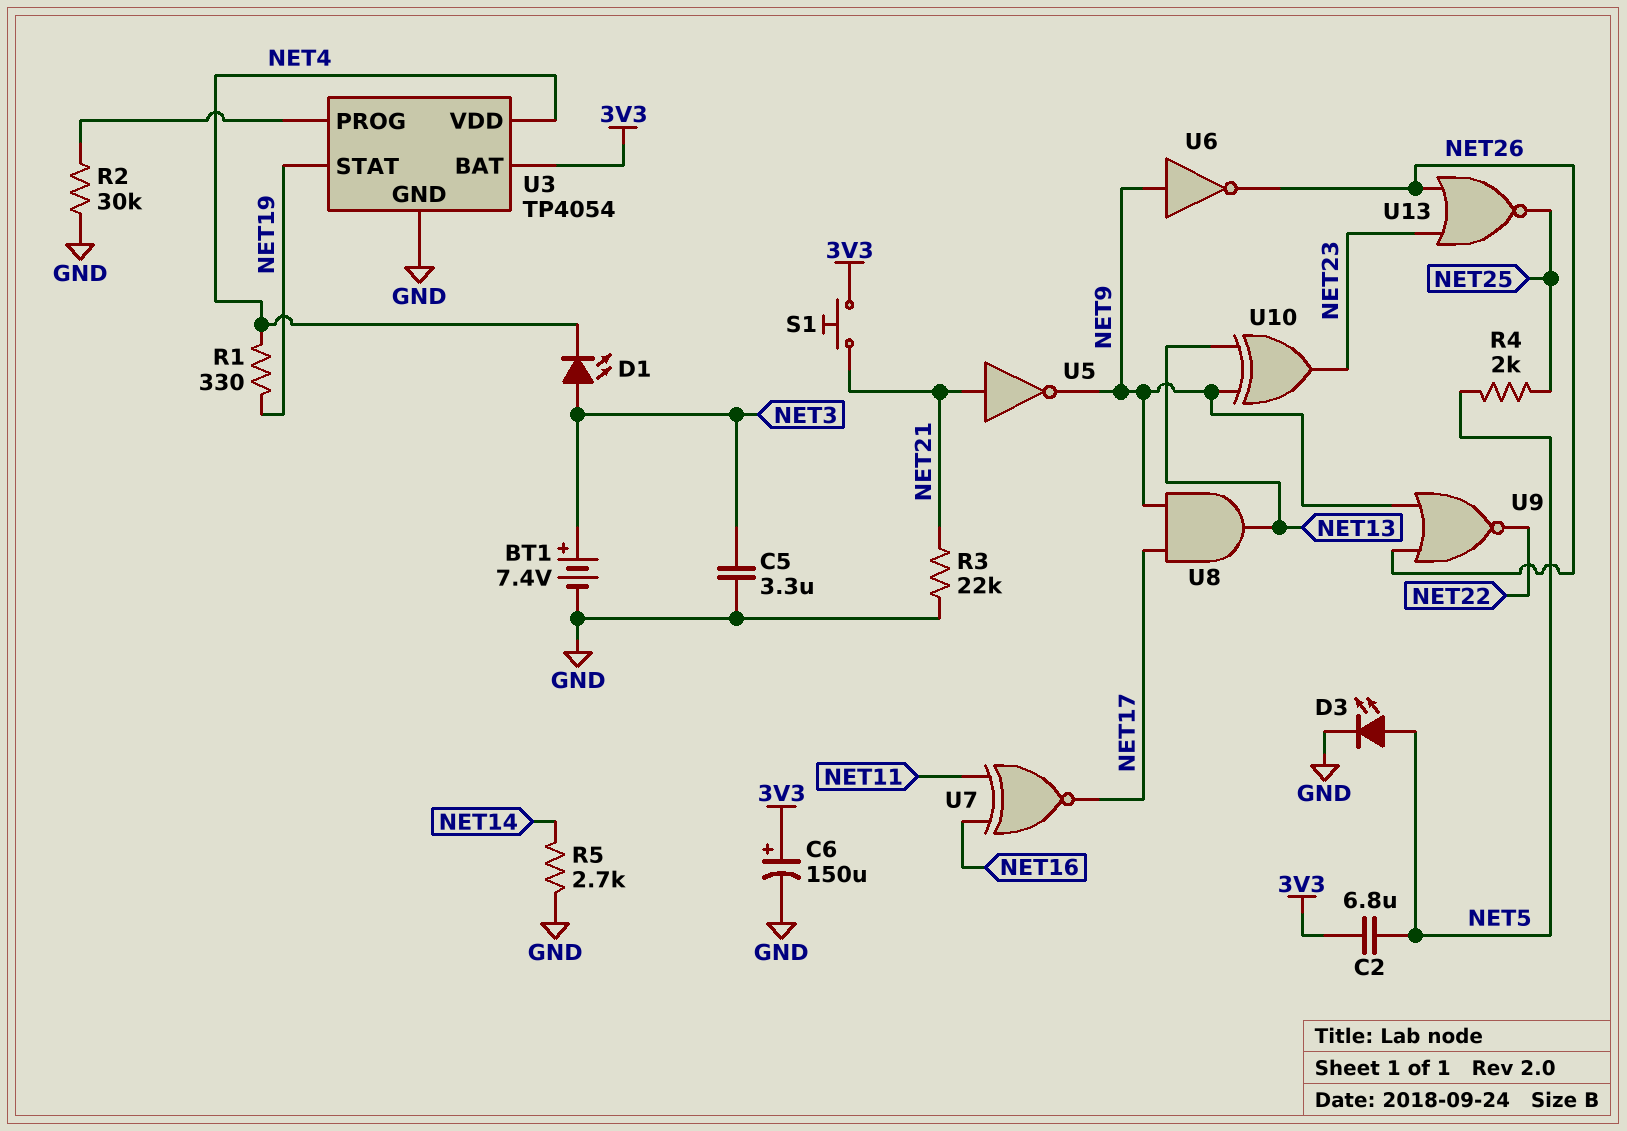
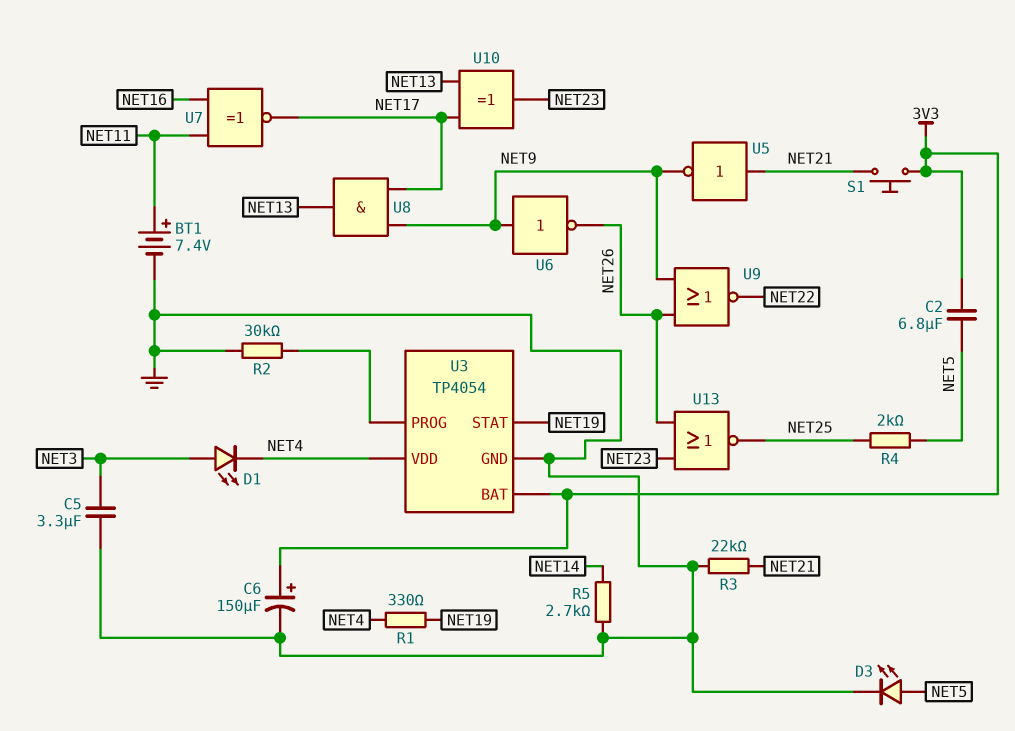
BT1: 7.4V (plus NET3, minus GND) -> 7.4V (plus NET11, minus GND)
U10: XOR (in NET9, in NET13, out NET23) -> XOR (in NET13, in NET17, out NET23)

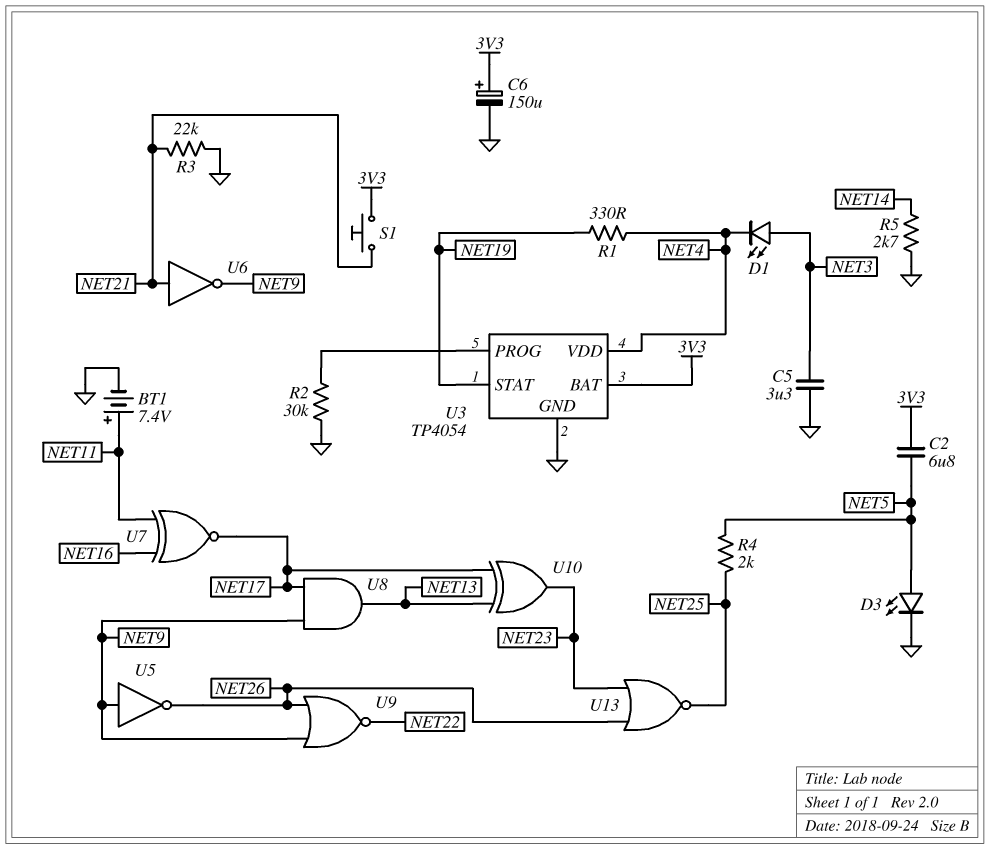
U5: NOT (in NET21, out NET9) -> NOT (in NET9, out NET26)
U6: NOT (in NET9, out NET26) -> NOT (in NET21, out NET9)

